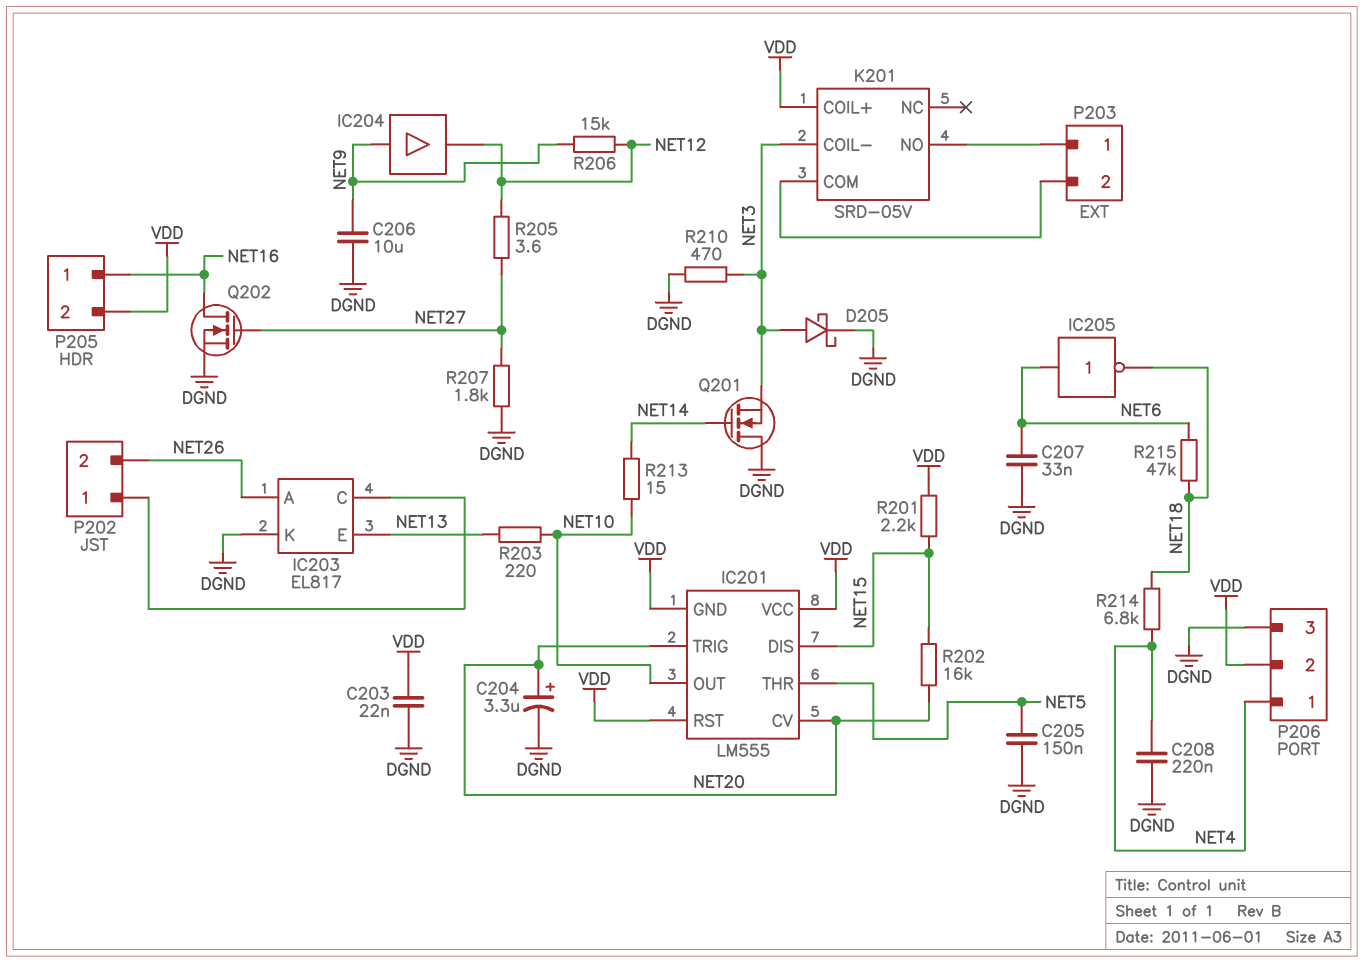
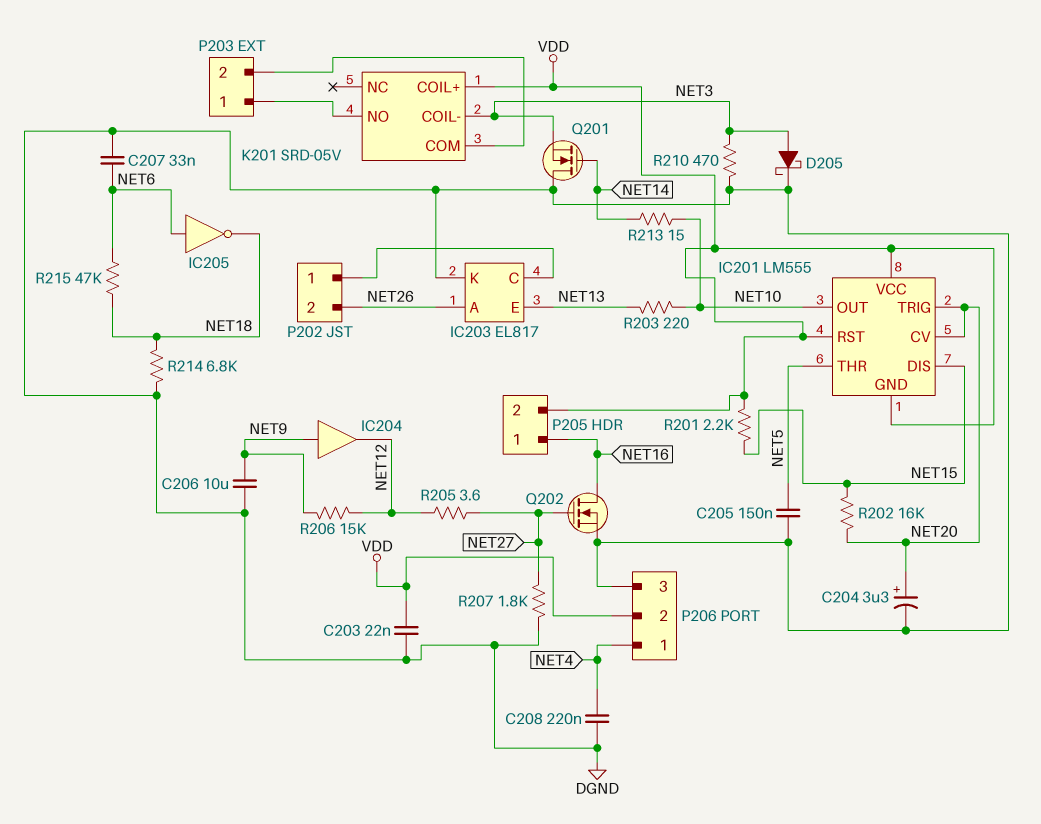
R214: 6.8k (NET4, NET18) -> 6.8k (DGND, NET18)

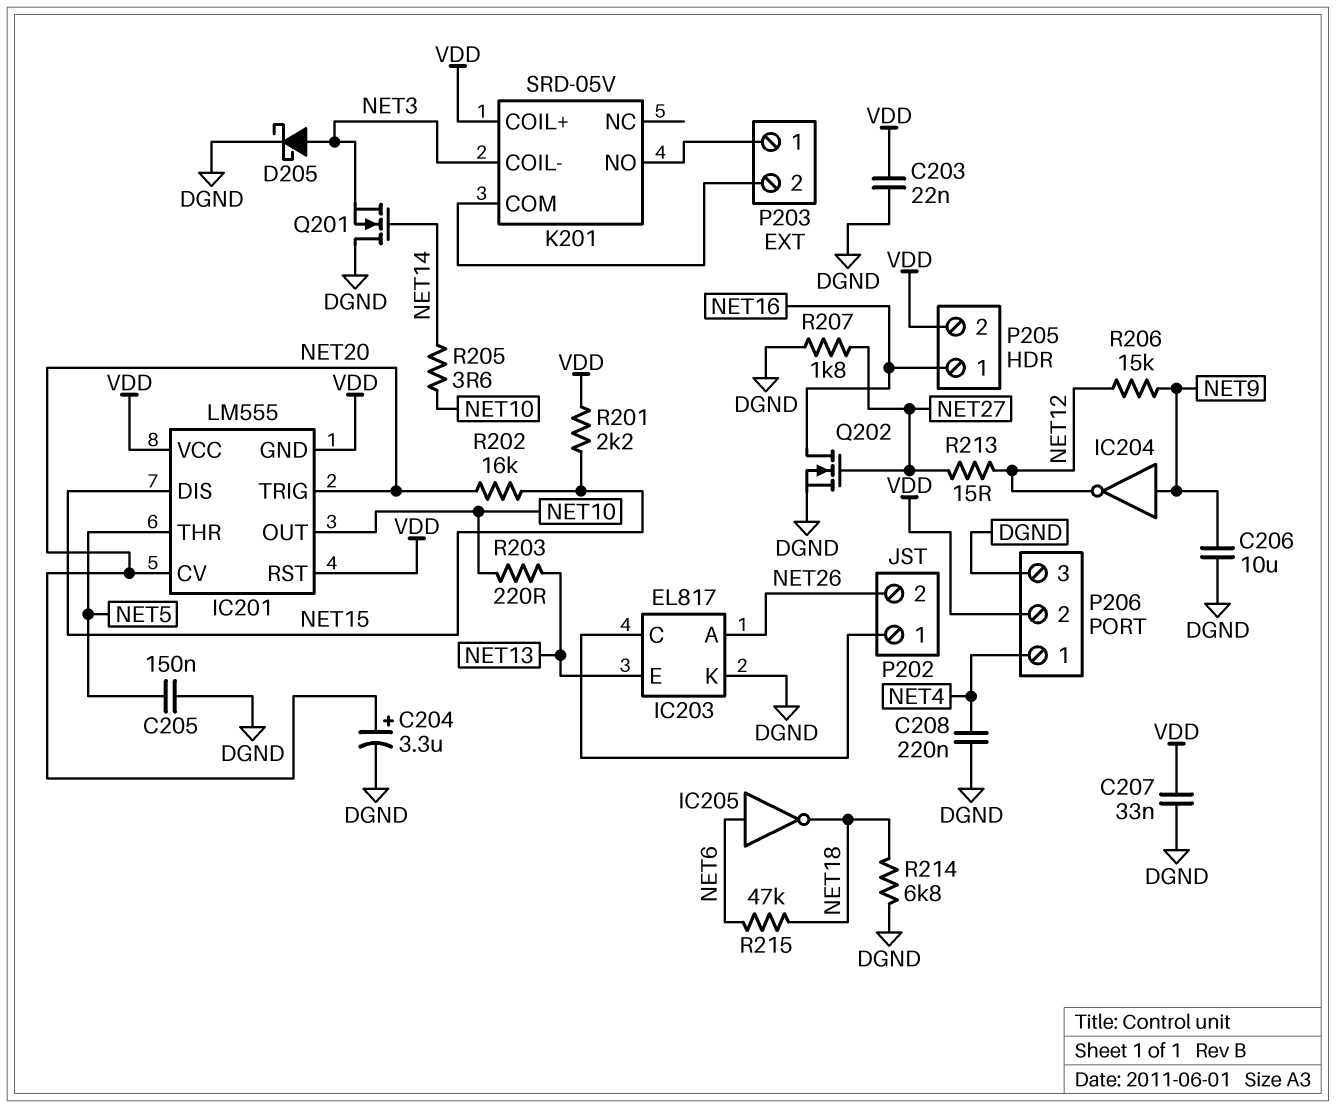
C207: 33nF (DGND, NET6) -> 33nF (DGND, VDD)
IC204: buffer (in NET9, out NET12) -> NOT (in NET9, out NET12)
R205: 3.6 (NET12, NET27) -> 3.6 (NET10, NET14)
R210: 470 (DGND, NET3) -> none
R213: 15 (NET10, NET14) -> 15 (NET12, NET27)

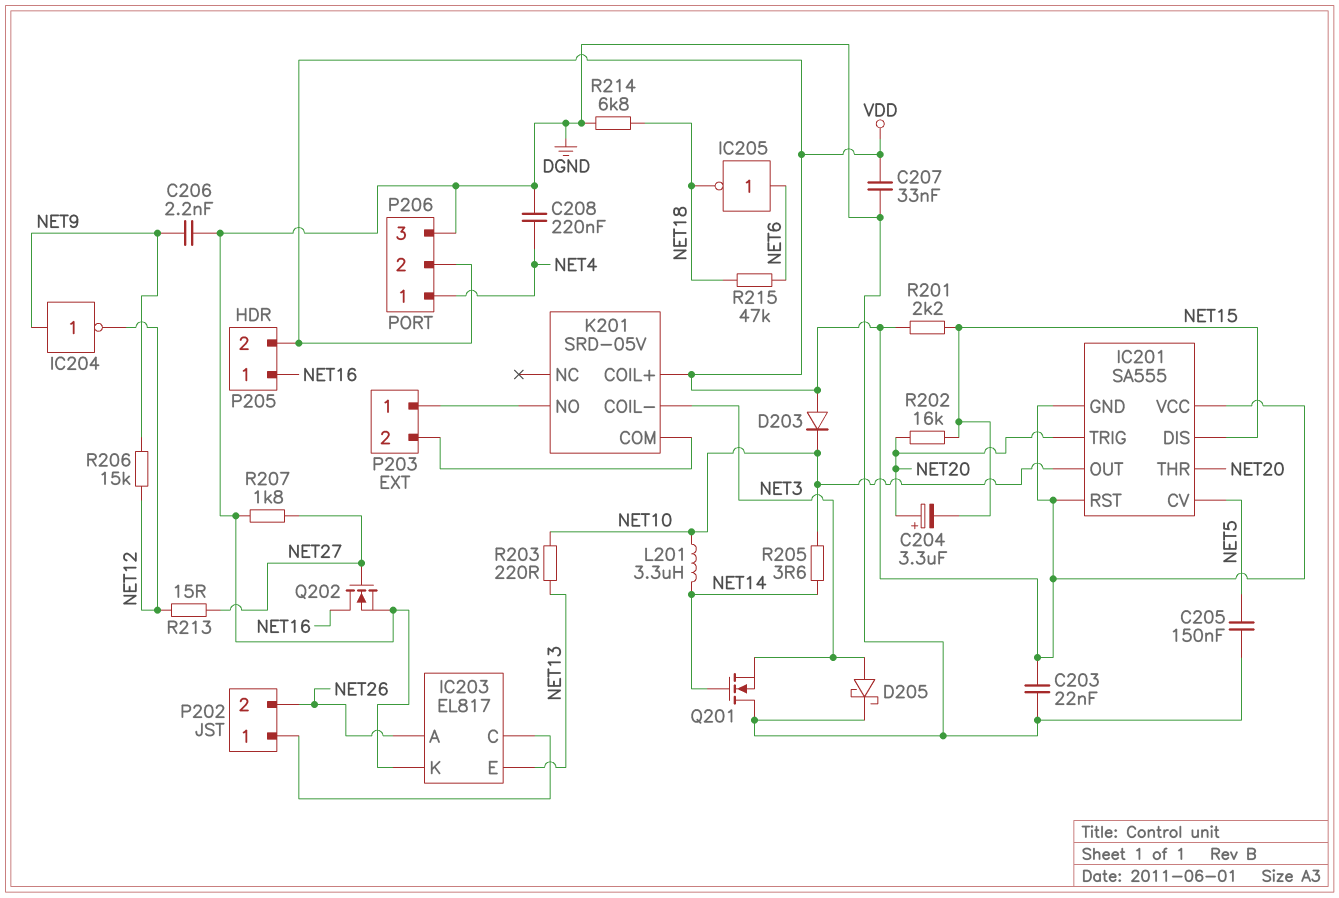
C204: 3.3uF (plus NET20, minus DGND) -> 3.3uF (plus NET20, minus NET15)
C206: 10uF (DGND, NET9) -> 2.2nF (DGND, NET9)
D203: none -> diode (A VDD, K NET10)
IC201: LM555 -> SA555
IC201 pin CV: NET20 -> NET5
IC201 pin THR: NET5 -> NET20
L201: none -> 3.3uH (NET10, NET14)

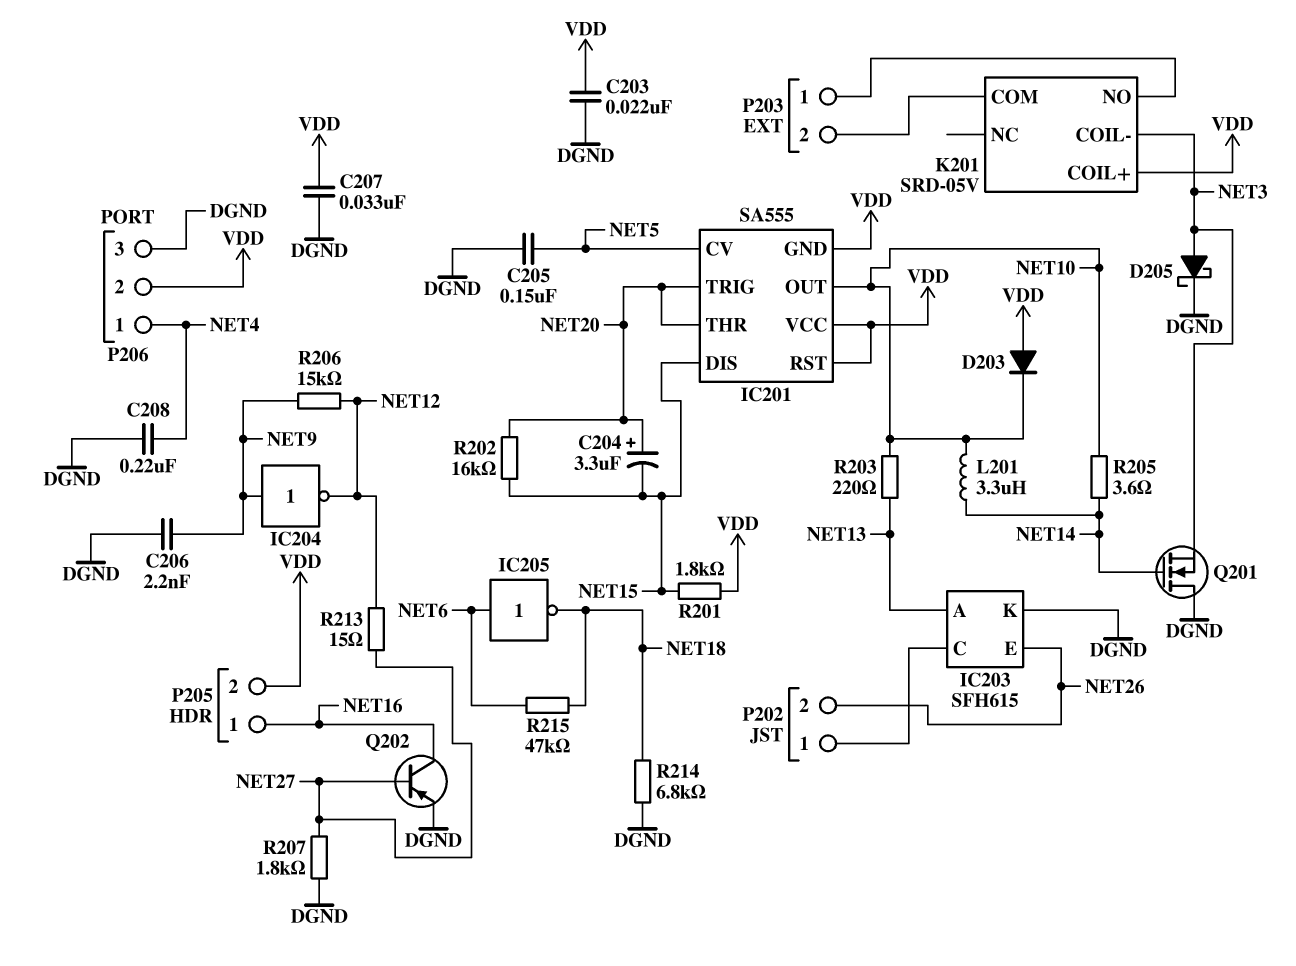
IC203: EL817 -> SFH615
IC203 pin A: NET26 -> NET13
IC203 pin E: NET13 -> NET26
Q202: NMOS (G NET27, D NET16, S DGND) -> PNP (B NET27, C NET16, E DGND)
R201: 2.2k (NET15, VDD) -> 1.8k (NET15, VDD)

